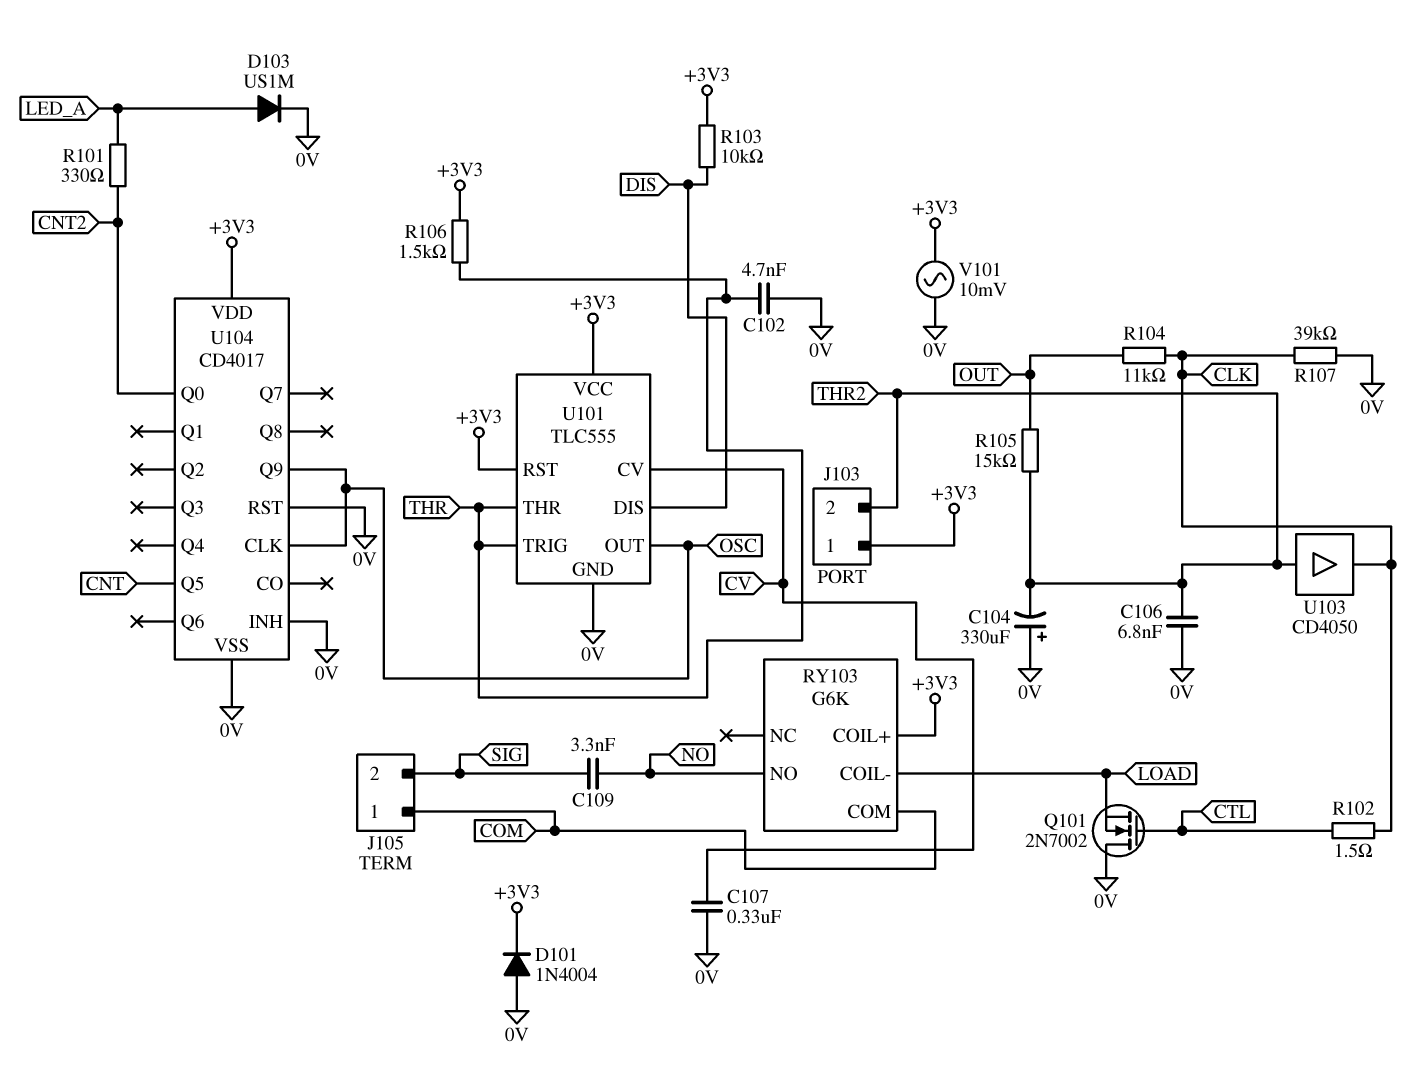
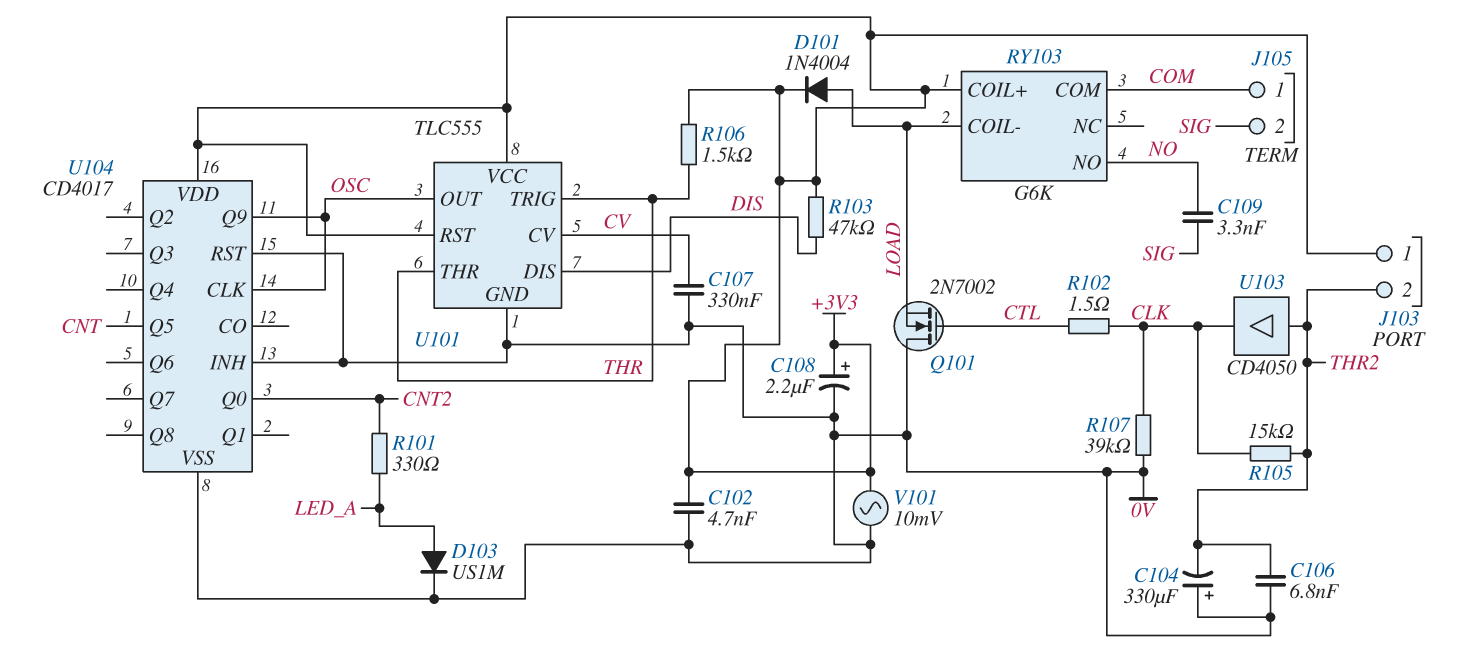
C102: 4.7nF (0V, THR) -> 4.7nF (+3V3, 0V)
C108: none -> 2.2uF (plus +3V3, minus 0V)
D101: diode 1N4004 (A 0V, K +3V3) -> diode 1N4004 (A LOAD, K +3V3)
R103: 10k (+3V3, DIS) -> 47k (+3V3, DIS)
R104: 11k (CLK, OUT) -> none
R105: 15k (OUT, THR2) -> 15k (CLK, THR2)

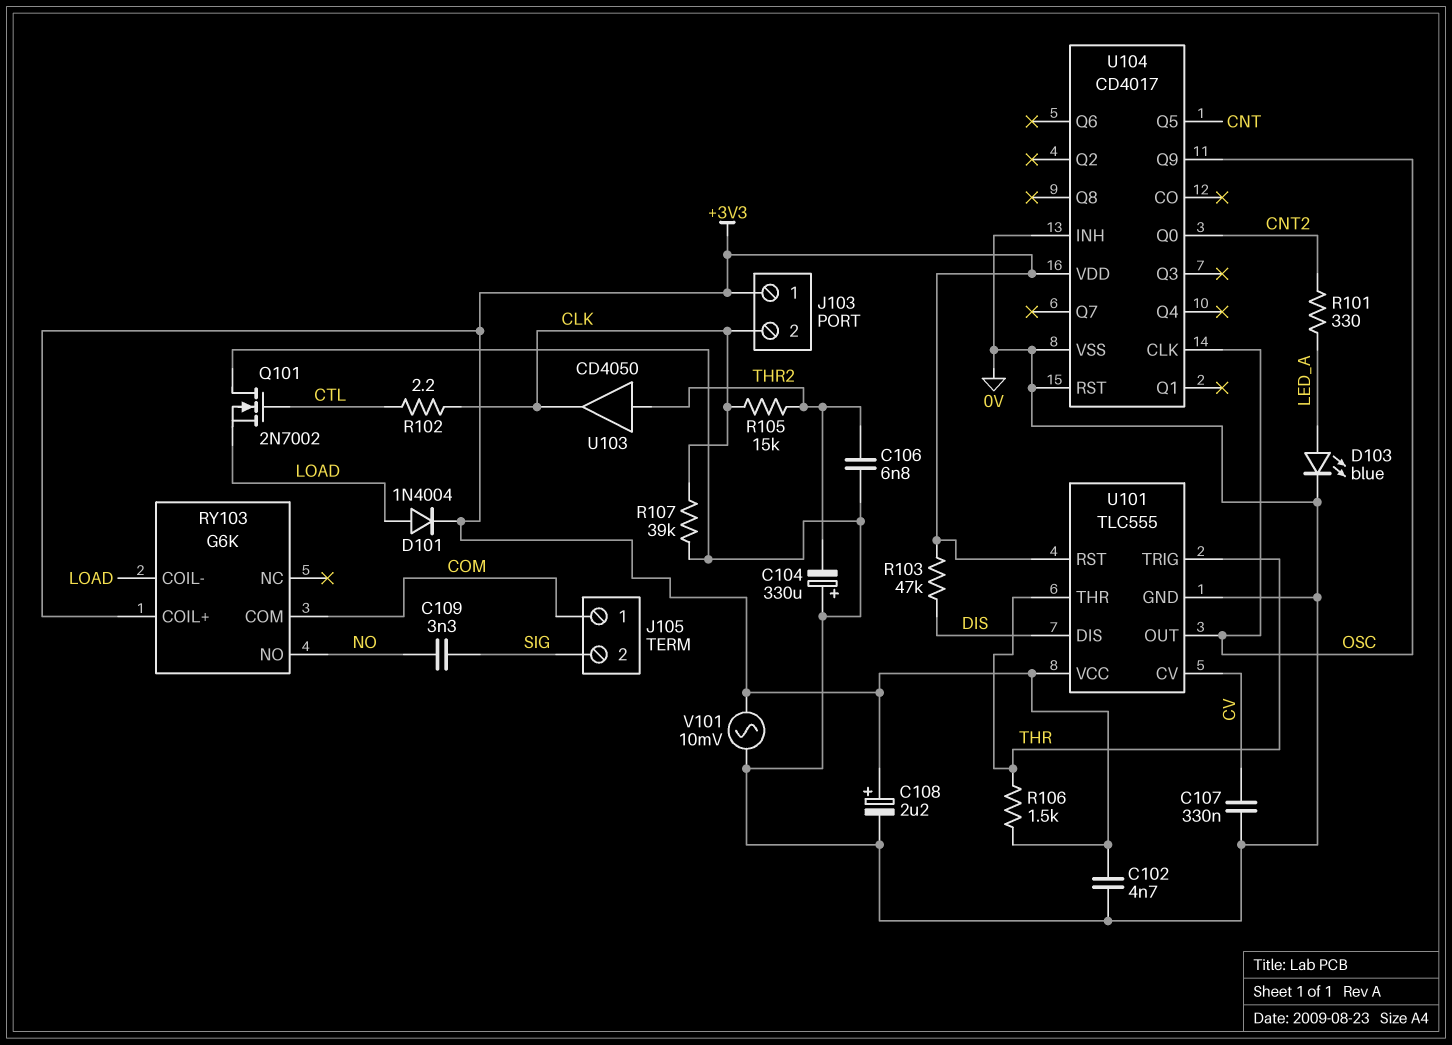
D103: diode US1M (A LED_A, K 0V) -> LED blue (A LED_A, K 0V)
J103 pin 2: THR2 -> CLK
R102: 1.5 (CLK, CTL) -> 2.2 (CLK, CTL)

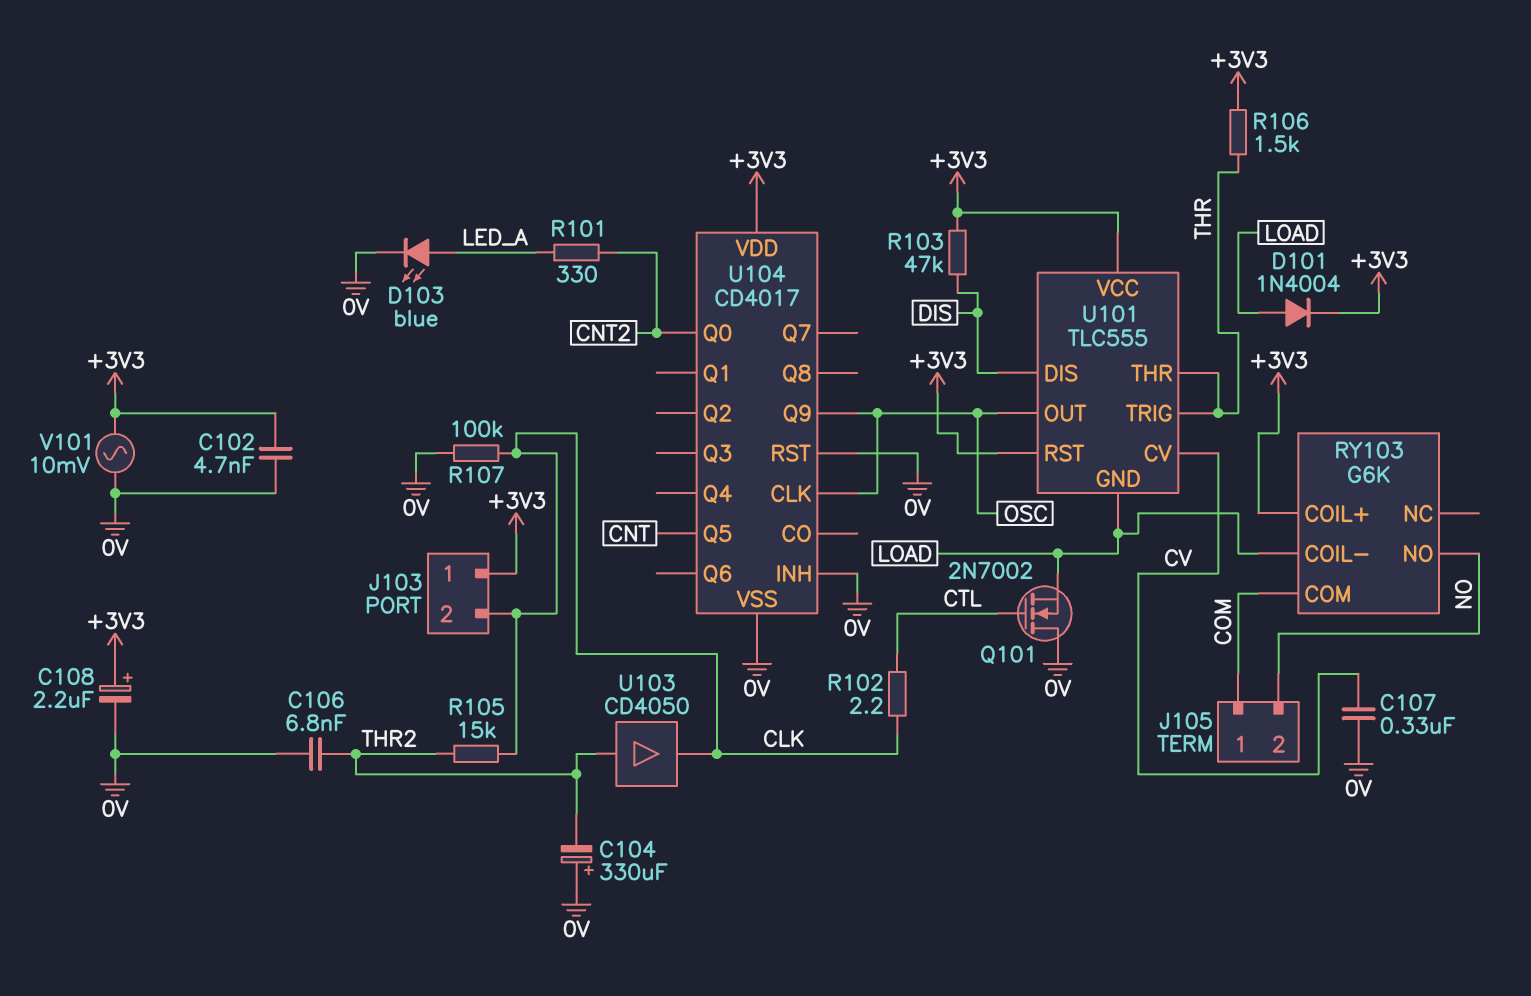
C109: 3.3nF (NO, SIG) -> none
J105 pin 2: SIG -> NO
R107: 39k (0V, CLK) -> 100k (0V, CLK)
U101 pin GND: 0V -> LOAD

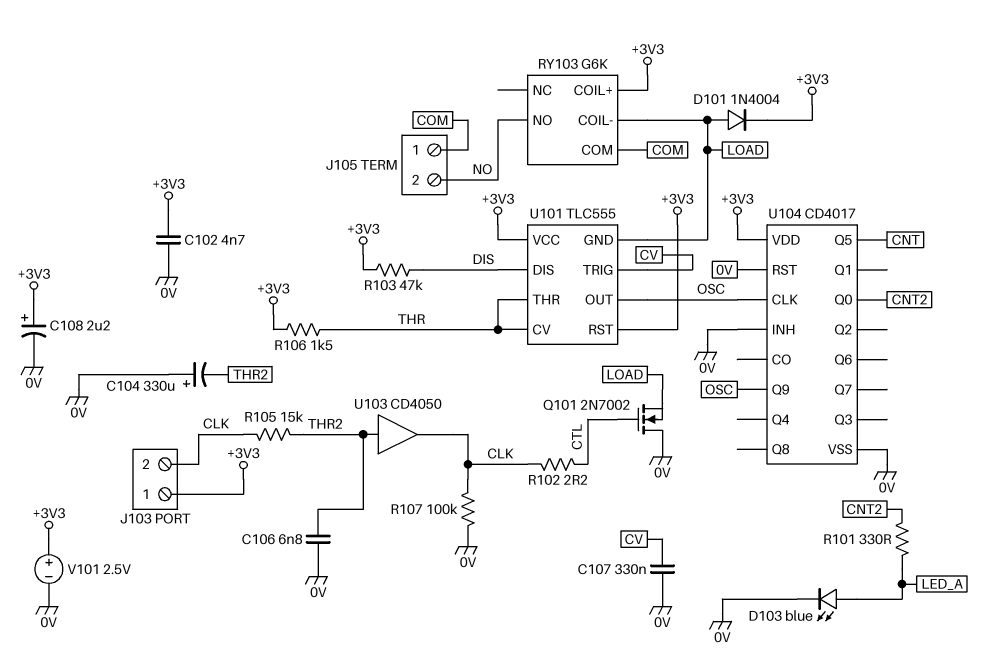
U101 pin CV: CV -> THR
U101 pin TRIG: THR -> CV
V101: AC 10mV (+3V3, 0V) -> 2.5V (plus +3V3, minus 0V)

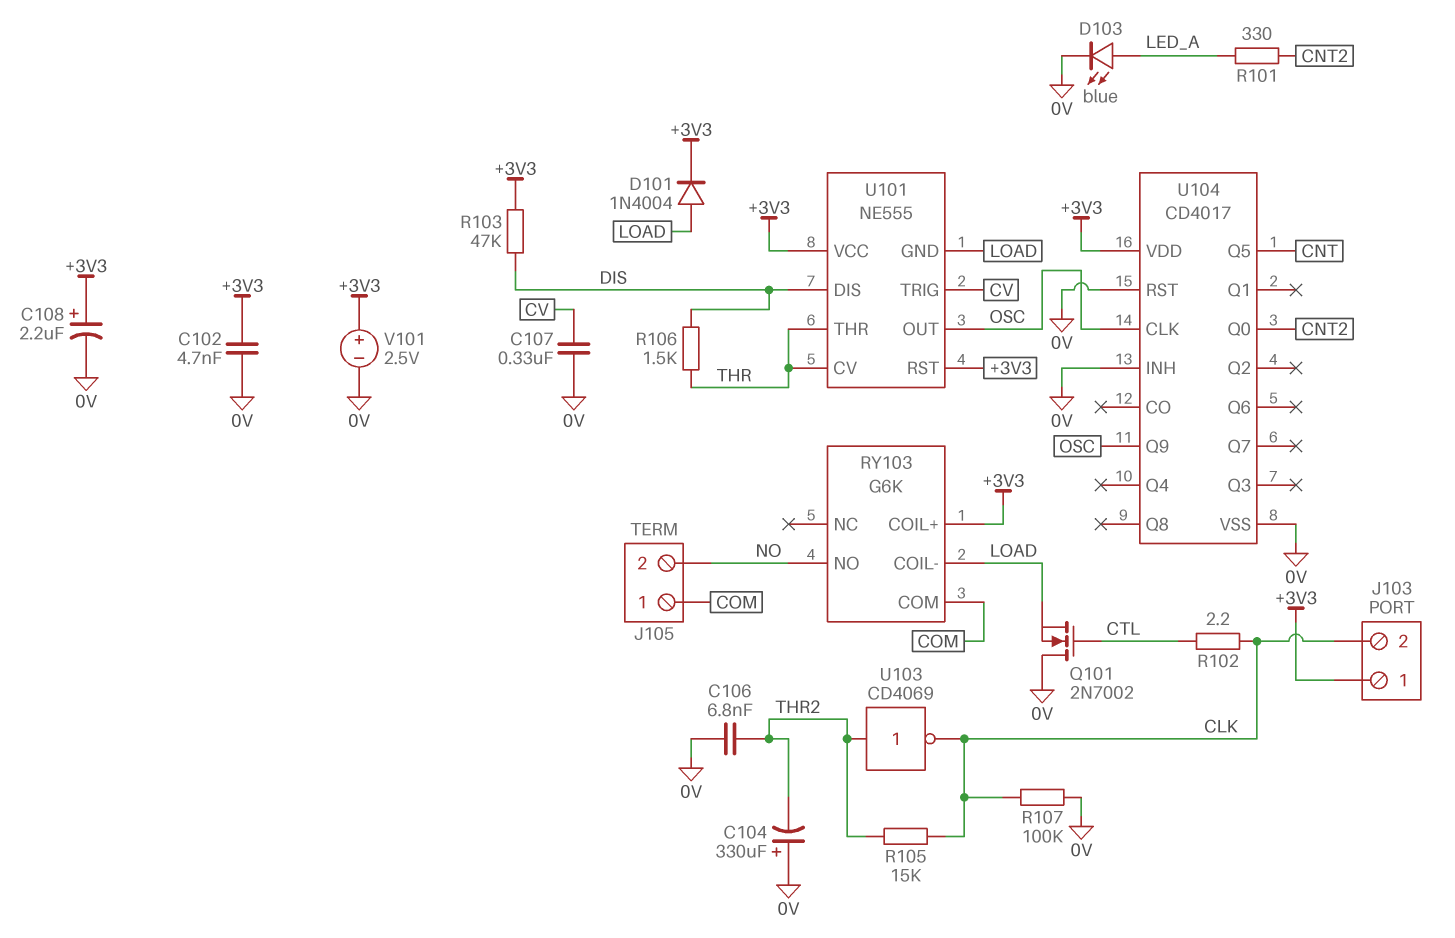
R106: 1.5k (+3V3, THR) -> 1.5k (DIS, THR)
U101: TLC555 -> NE555
U103: buffer CD4050 (in THR2, out CLK) -> NOT CD4069 (in THR2, out CLK)

